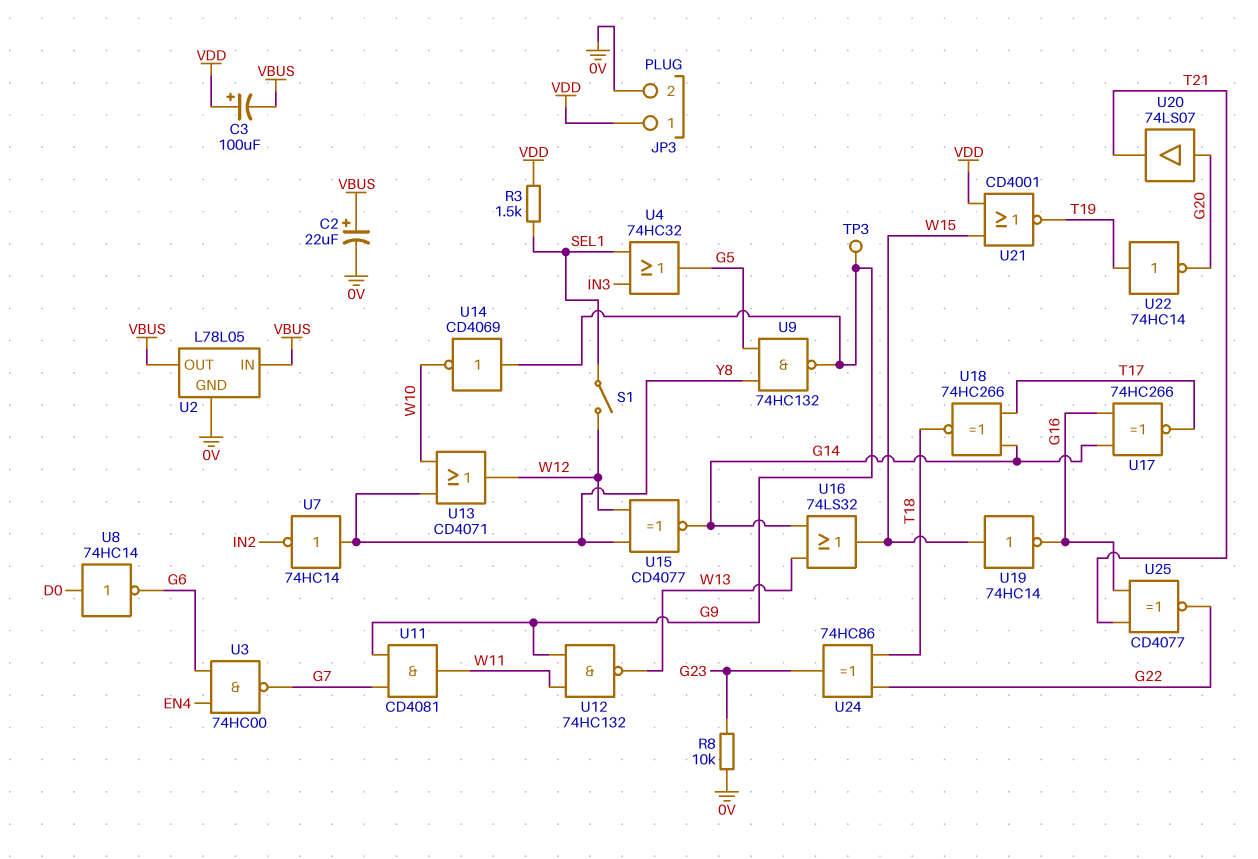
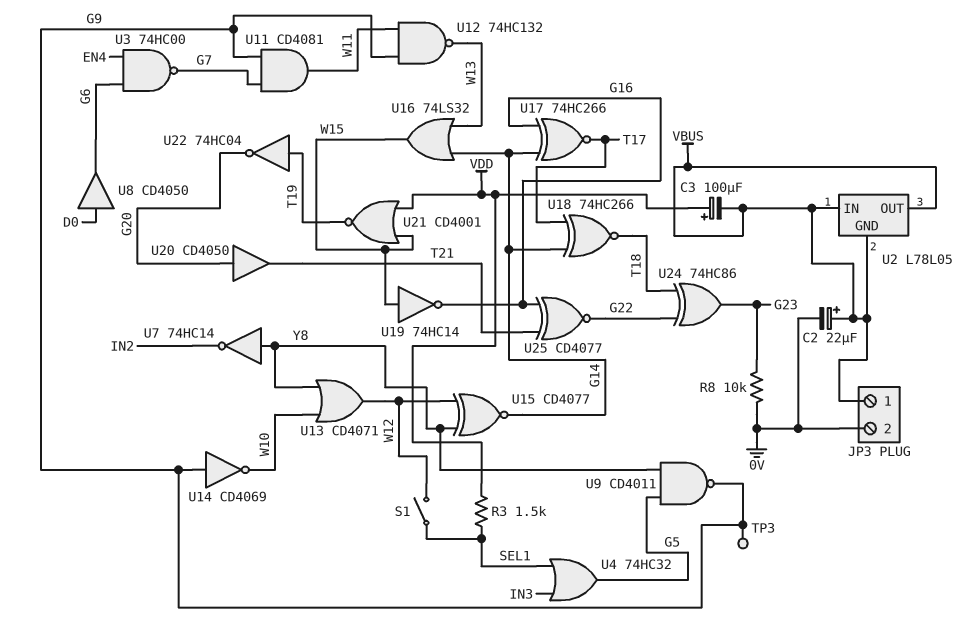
JP3 pin 1: VDD -> VBUS
U2 pin GND: 0V -> VBUS
U8: NOT 74HC14 (in D0, out G6) -> buffer CD4050 (in D0, out G6)
U9: NAND 74HC132 (in G5, in Y8, out G9) -> NAND CD4011 (in G5, in Y8, out G9)
U20: buffer 74LS07 (in G20, out T21) -> buffer CD4050 (in G20, out T21)
U22: NOT 74HC14 (in T19, out G20) -> NOT 74HC04 (in T19, out G20)

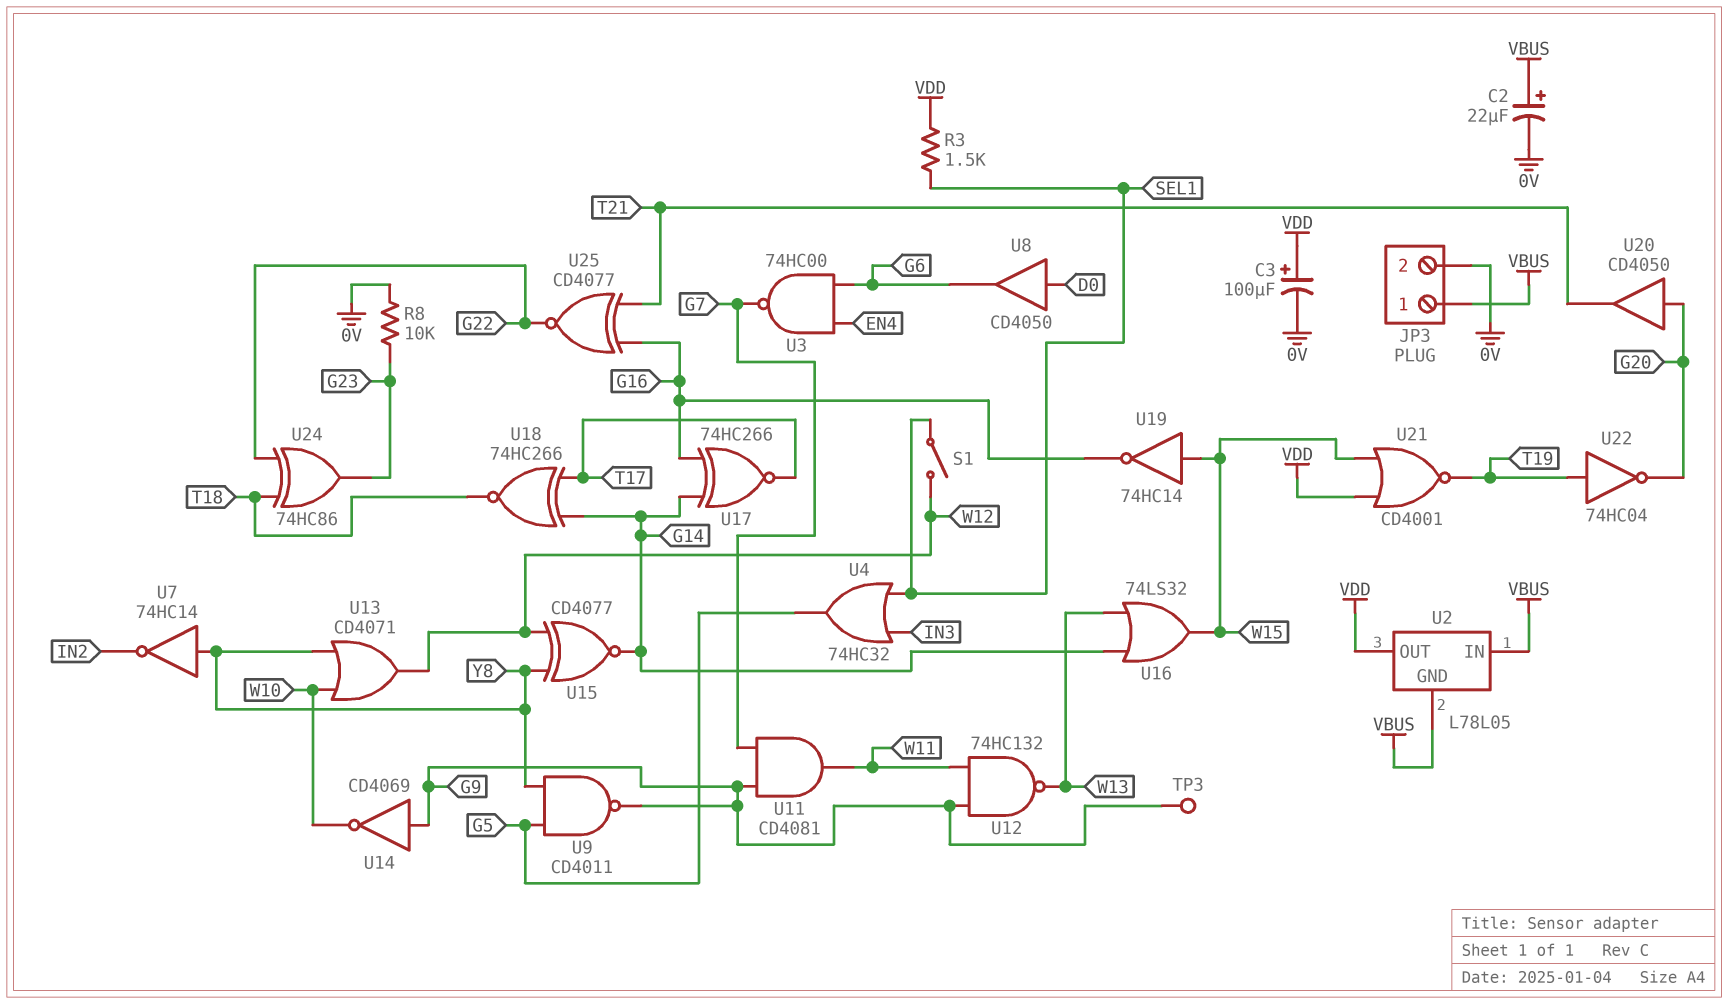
C3: 100uF (plus VDD, minus VBUS) -> 100uF (plus VDD, minus 0V)
U2 pin OUT: VBUS -> VDD

